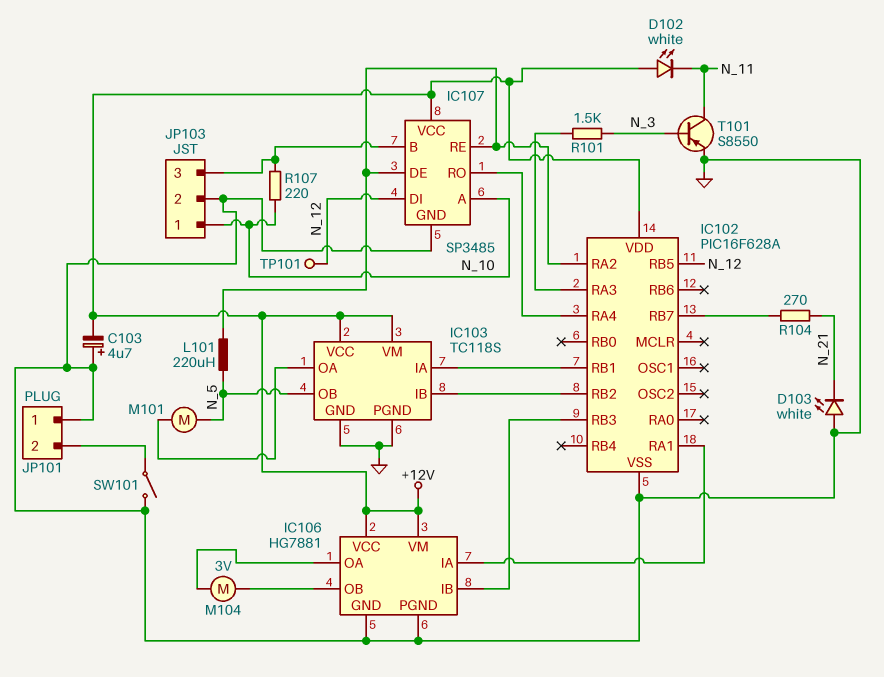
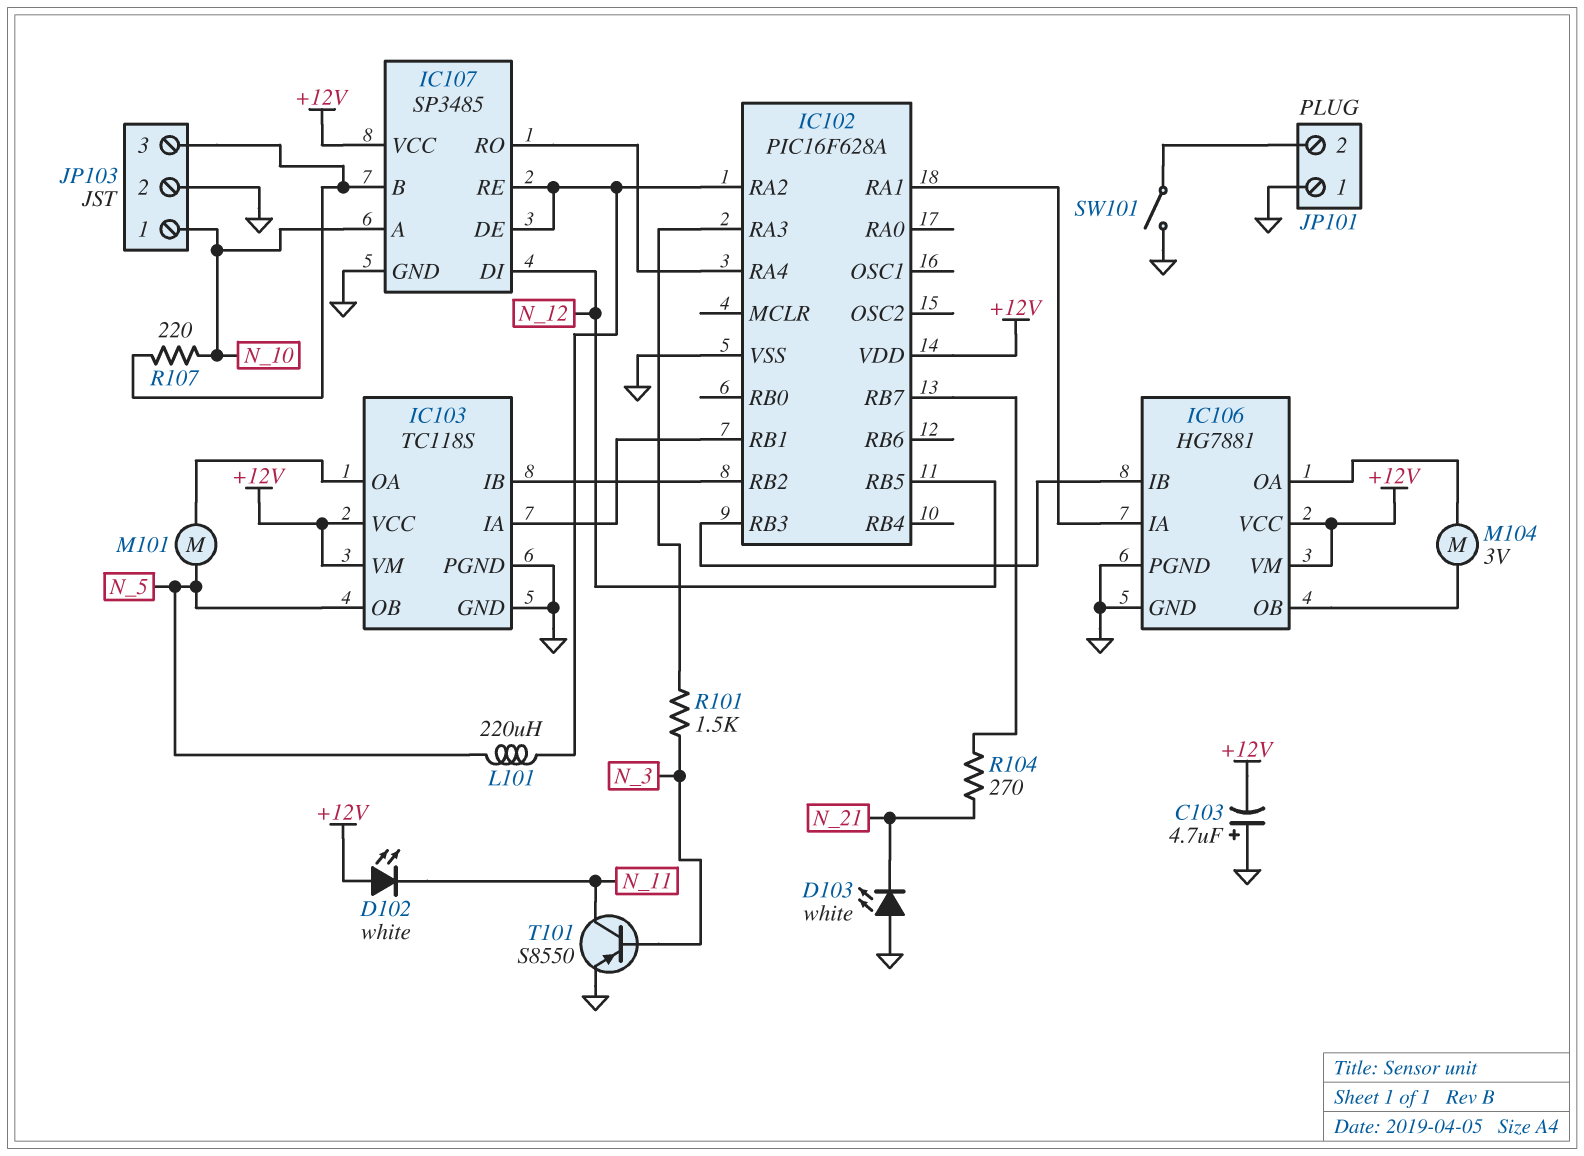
TP101: test point (N_12) -> none

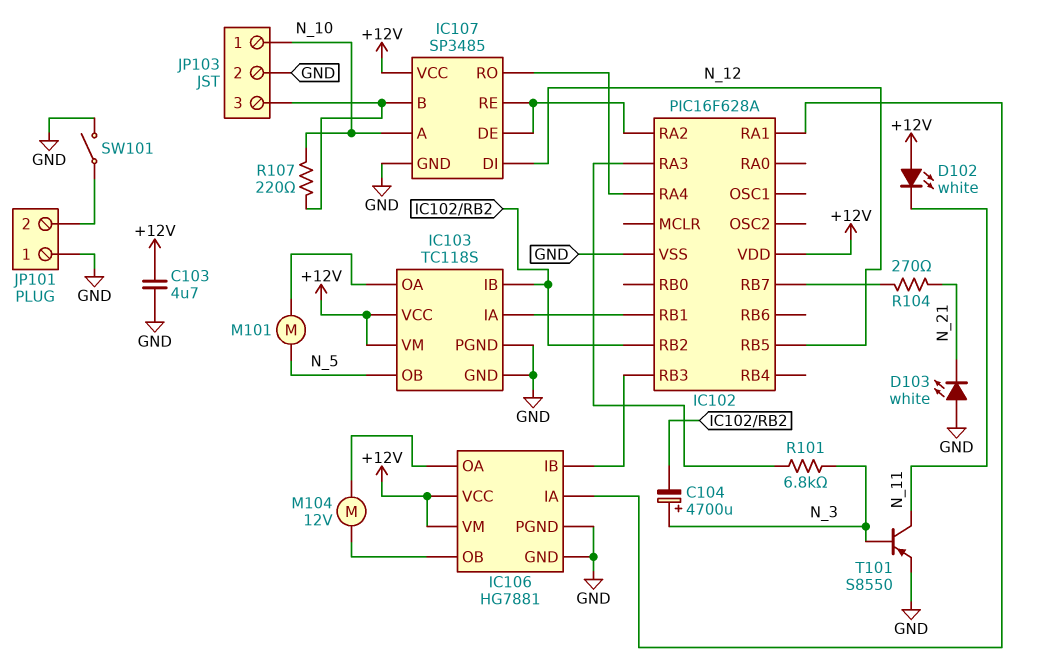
C103: 4.7uF (plus GND, minus +12V) -> 4.7uF (+12V, GND)
C104: none -> 4700uF (plus N_3, minus IC102/RB2)
L101: 220uH (IC102/RA2, N_5) -> none
M104: motor 3V (IC106/OA, IC106/OB) -> motor 12V (IC106/OA, IC106/OB)
R101: 1.5k (IC102/RA3, N_3) -> 6.8k (IC102/RA3, N_3)

